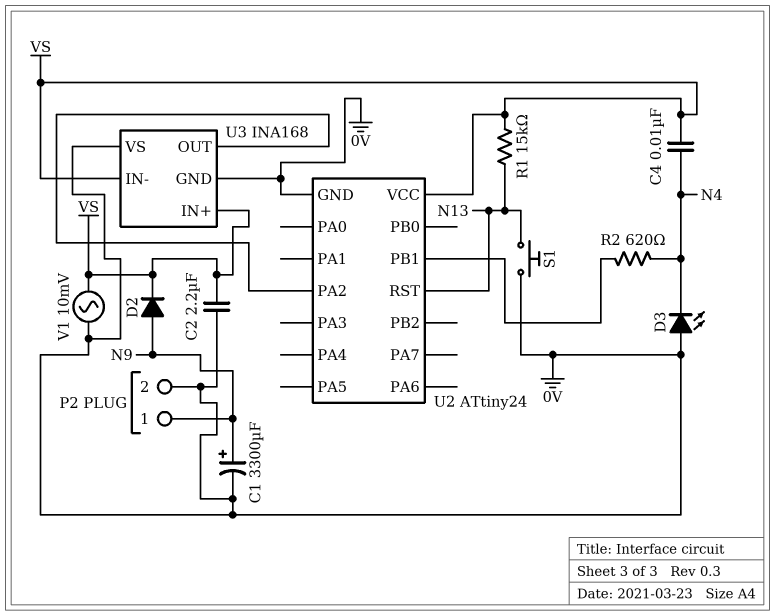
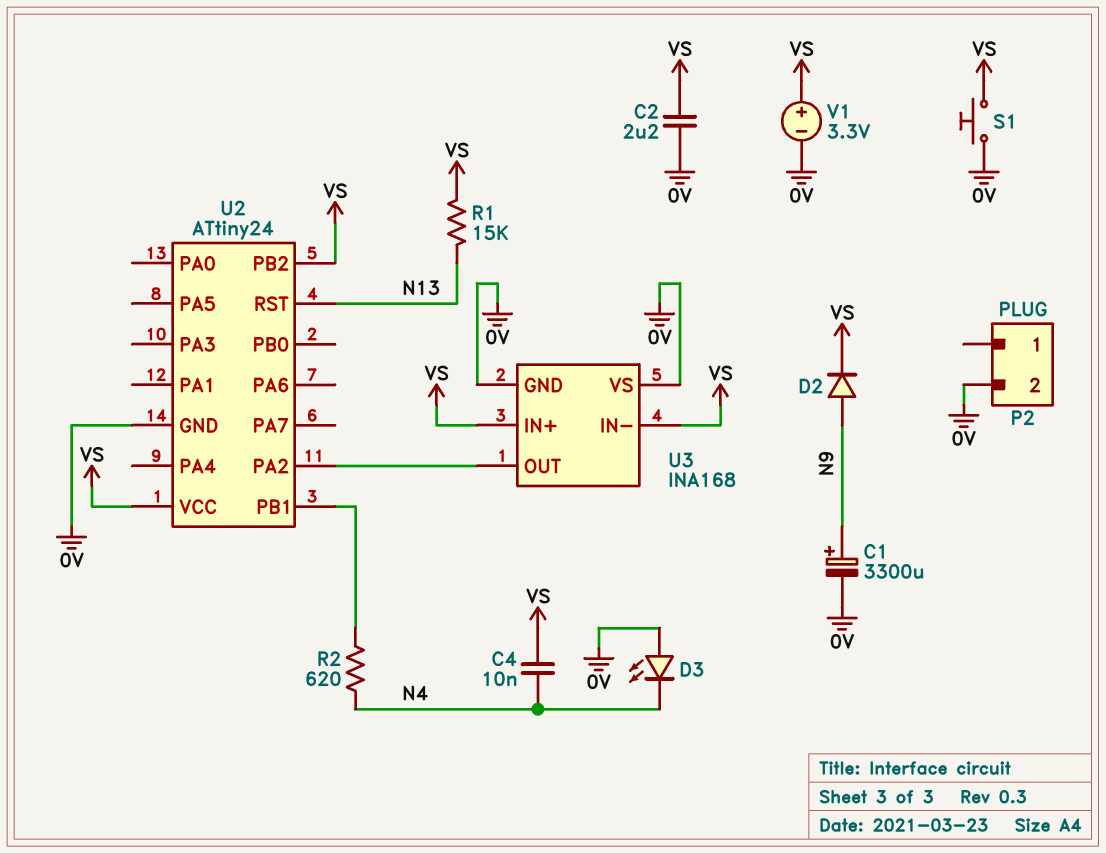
P2 pin 1: N9 -> none
S1: button (0V, N13) -> button (0V, VS)
U2 pin PB2: none -> VS
V1: AC 10mV (0V, VS) -> 3.3V (plus VS, minus 0V)

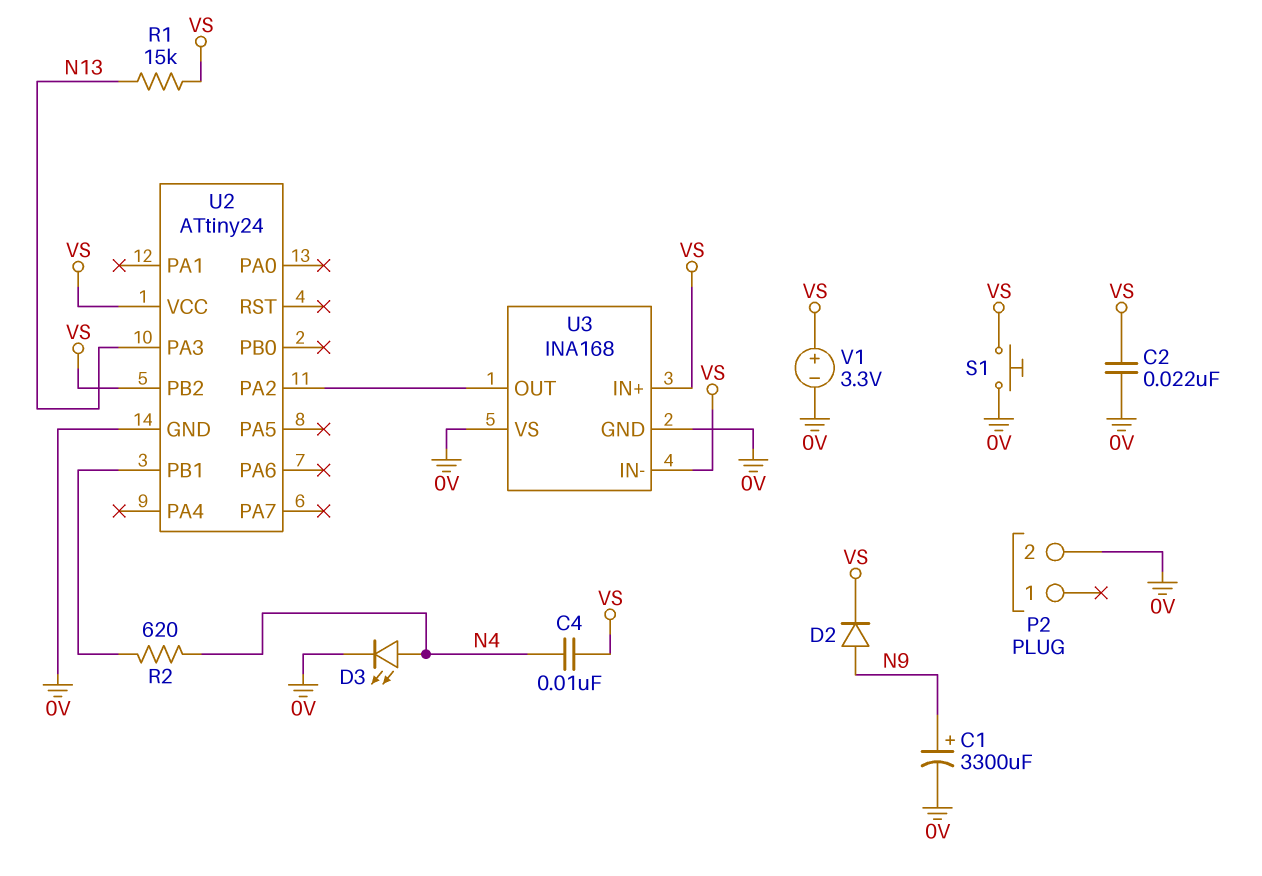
C2: 2.2uF (0V, VS) -> 22nF (0V, VS)
D3: LED (A 0V, K N4) -> LED (A N4, K 0V)
U2 pin PA3: none -> N13
U2 pin RST: N13 -> none

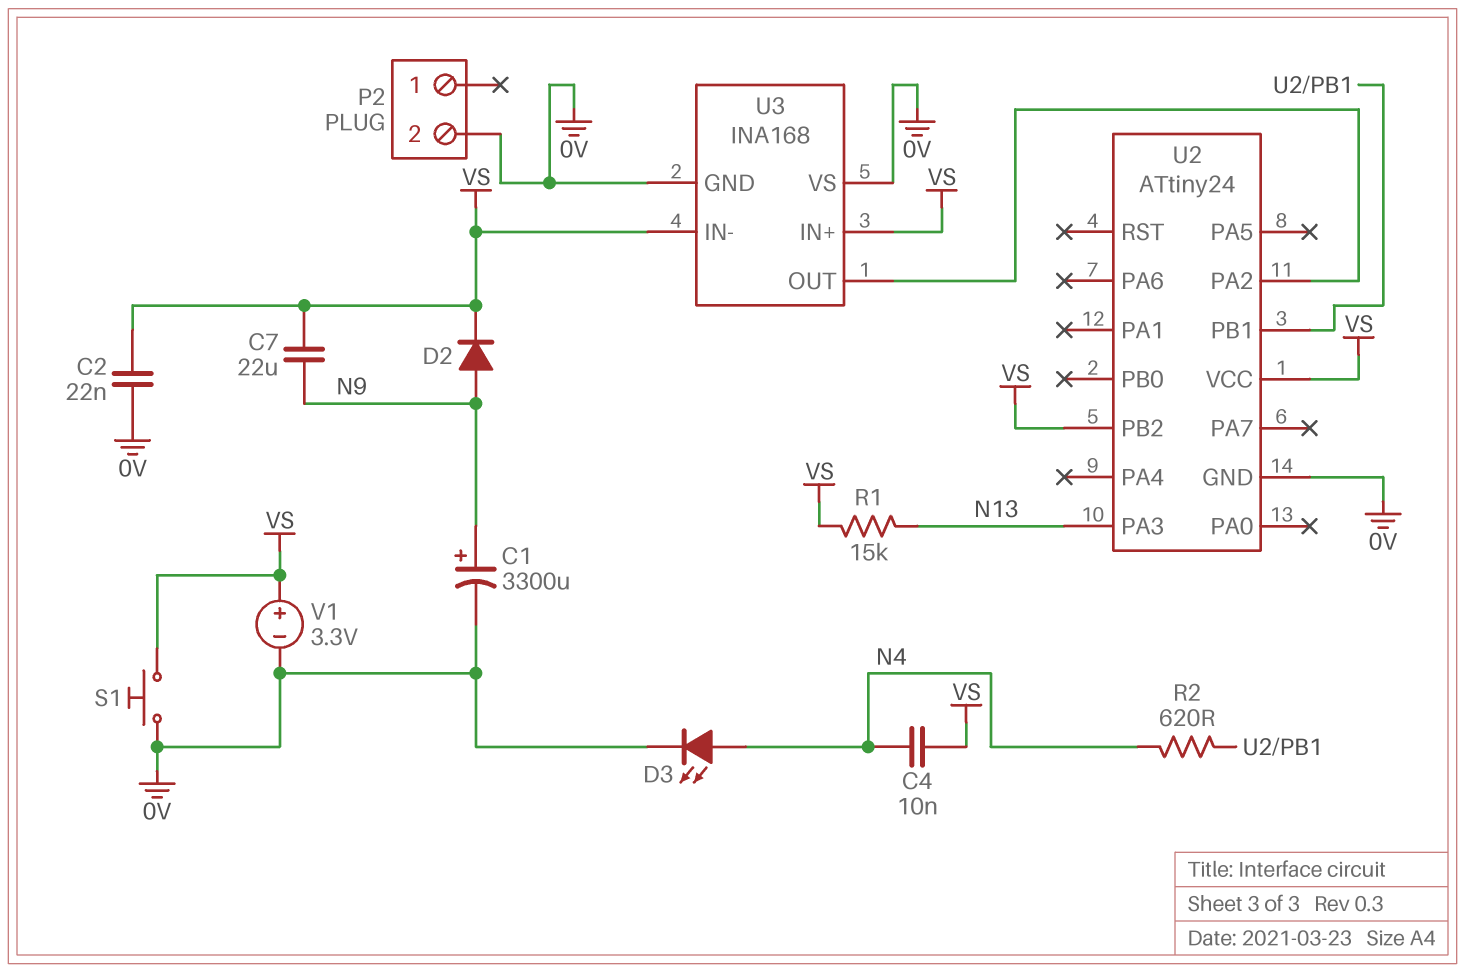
C7: none -> 22uF (N9, VS)

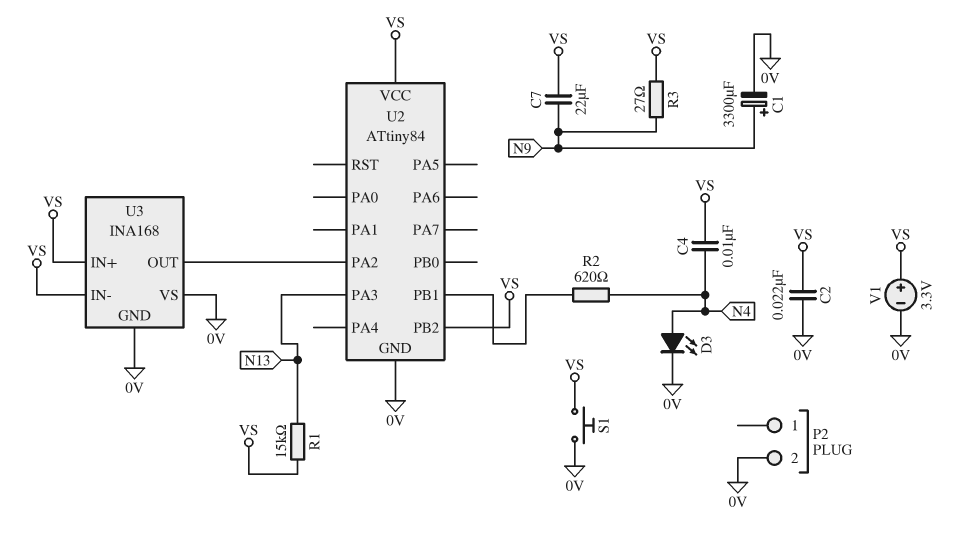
D2: diode (A N9, K VS) -> none
R3: none -> 27 (N9, VS)
U2: ATtiny24 -> ATtiny84

